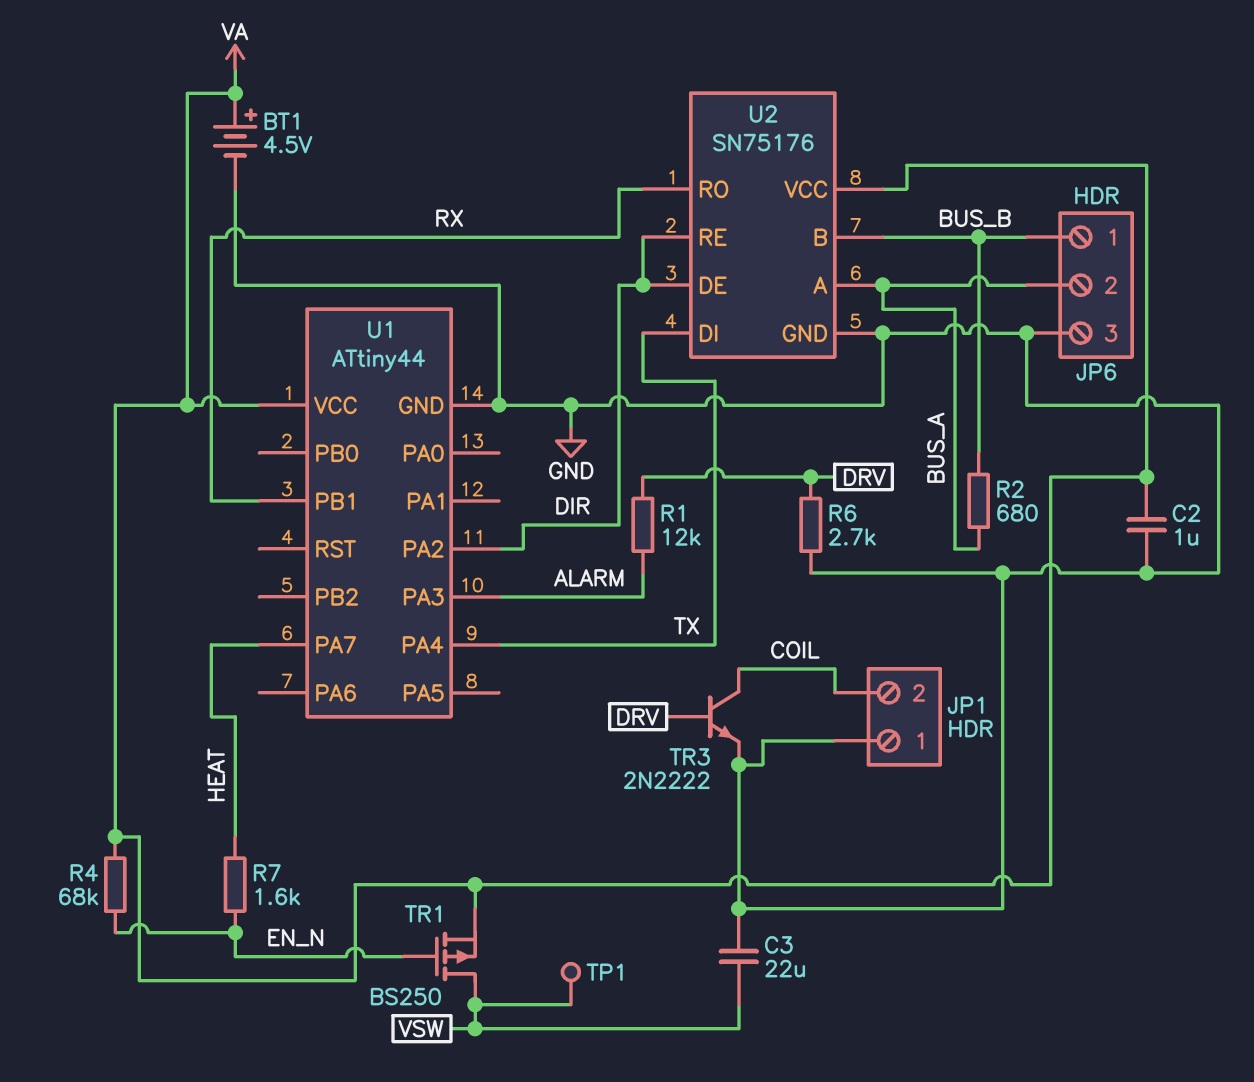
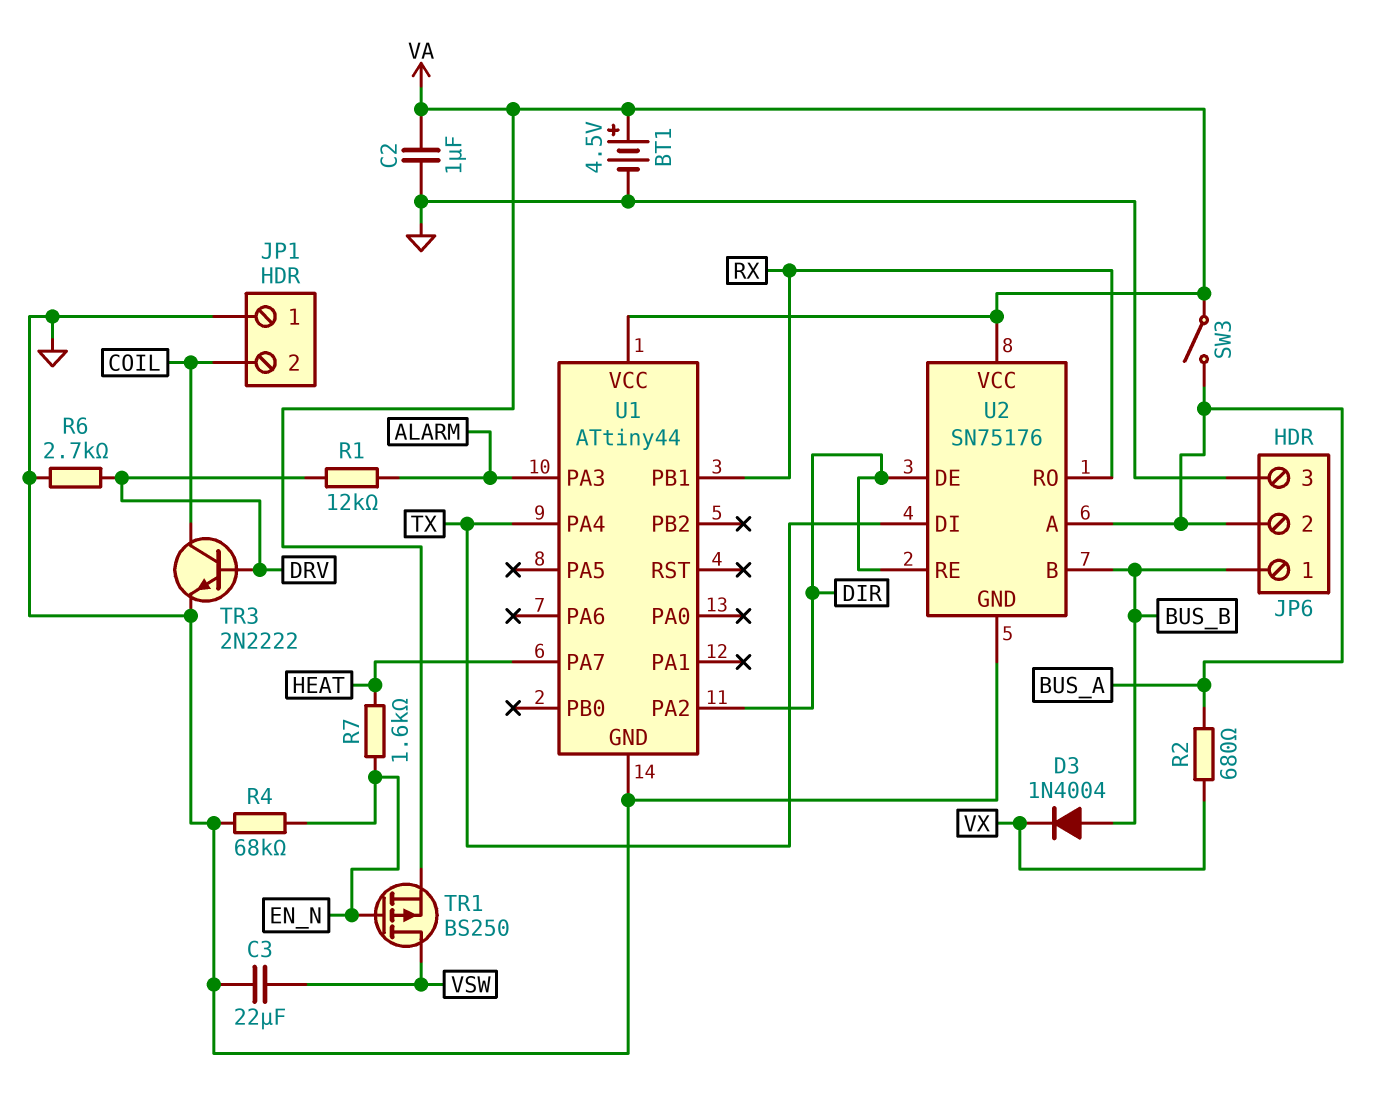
D3: none -> diode 1N4004 (A BUS_B, K VX)
R2: 680 (BUS_A, BUS_B) -> 680 (BUS_A, VX)
R4: 68k (EN_N, VA) -> 68k (EN_N, GND)
SW3: none -> switch (BUS_A, VA)
TP1: test point (VSW) -> none

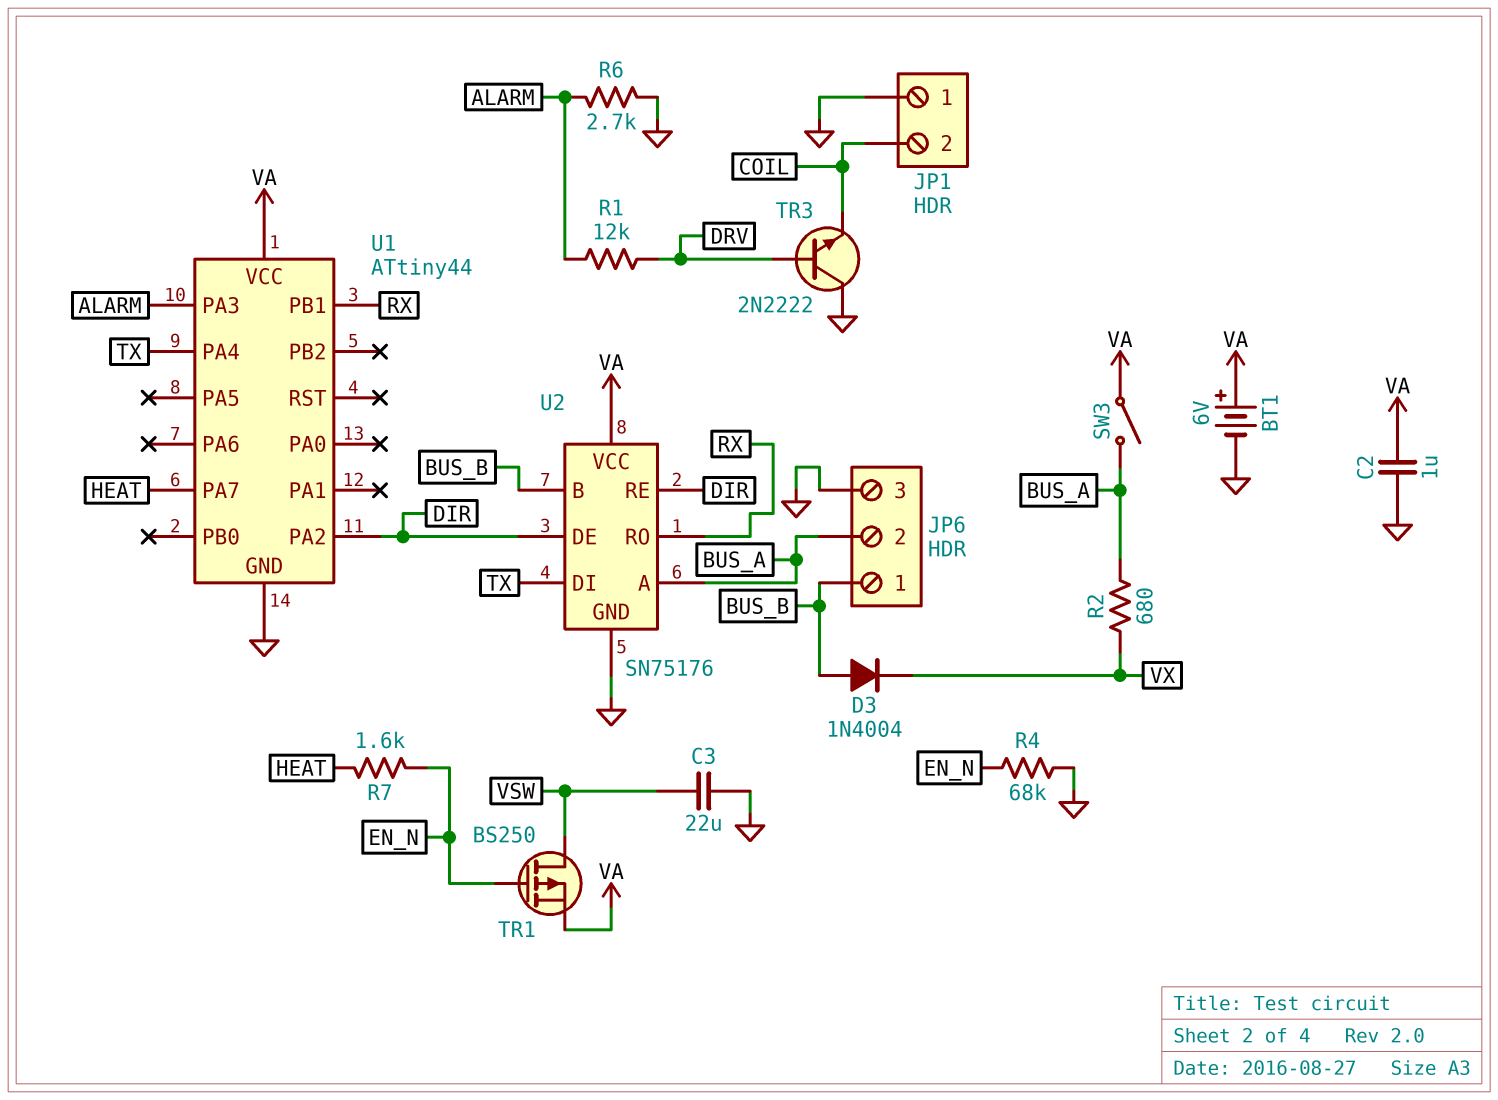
BT1: 4.5V (plus VA, minus GND) -> 6V (plus VA, minus GND)
R6: 2.7k (DRV, GND) -> 2.7k (ALARM, GND)
TR3: NPN 2N2222 (B DRV, C COIL, E GND) -> NPN 2N2222 (B DRV, C GND, E COIL)

